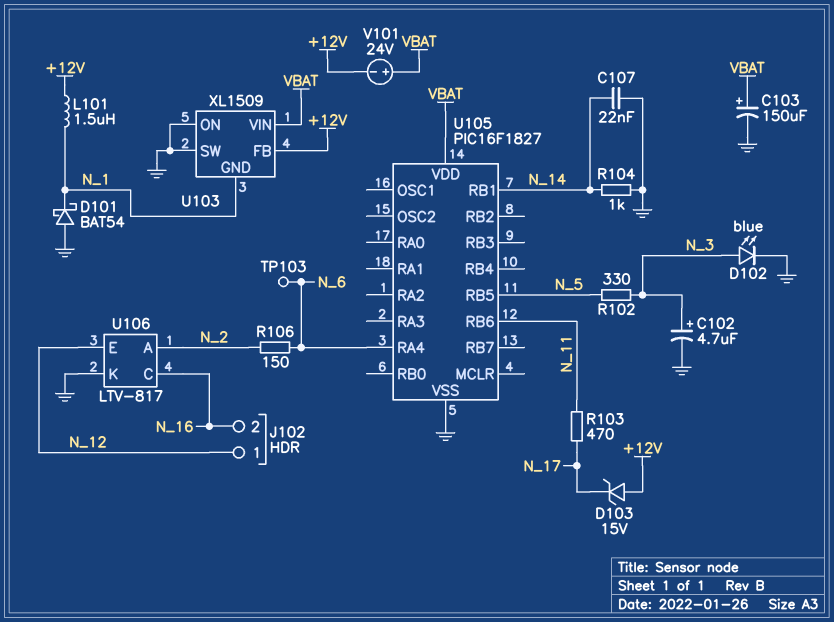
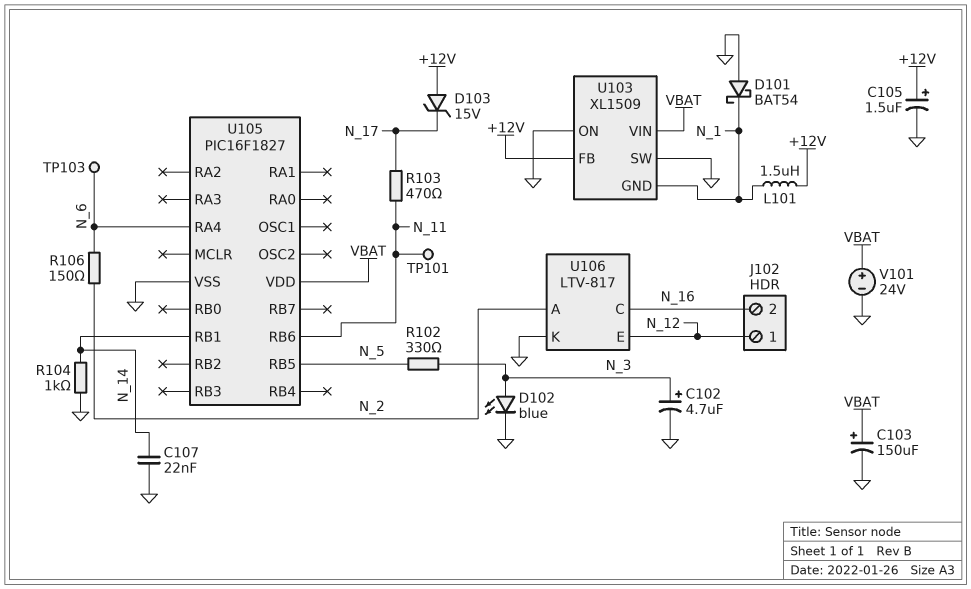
C105: none -> 1.5uF (plus +12V, minus GND)
TP101: none -> test point (N_11)
V101: 24V (plus VBAT, minus +12V) -> 24V (plus VBAT, minus GND)

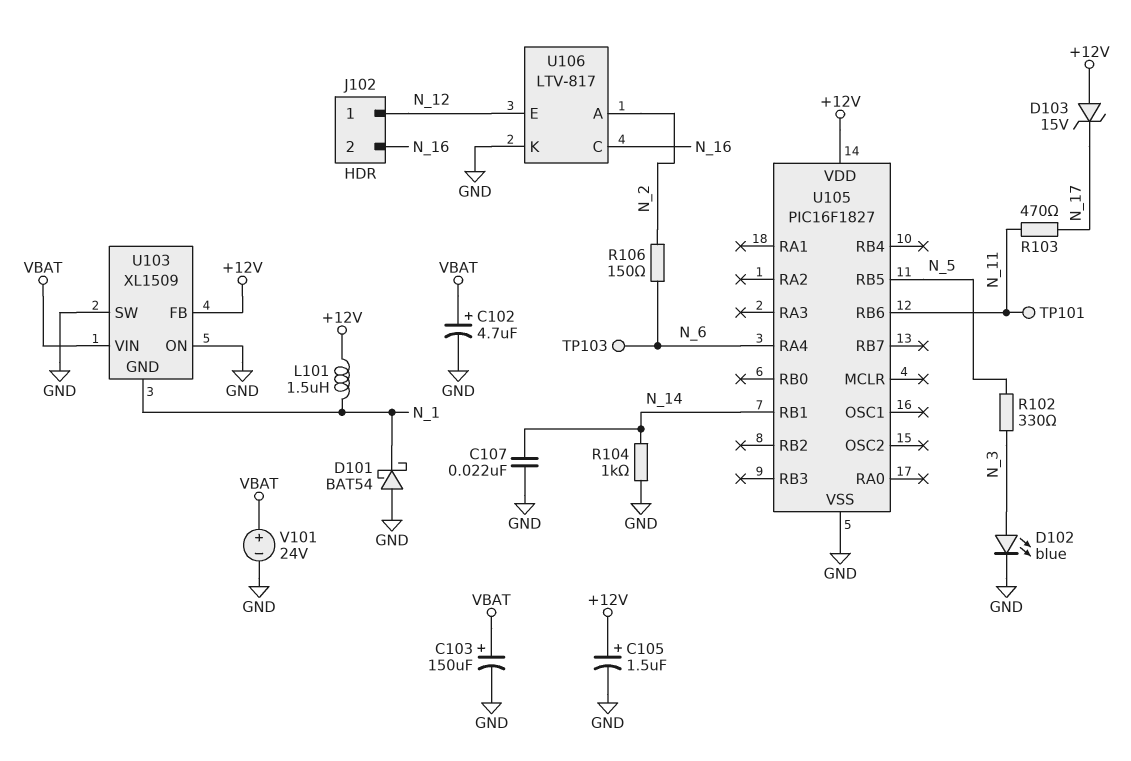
C102: 4.7uF (plus N_3, minus GND) -> 4.7uF (plus VBAT, minus GND)
U105 pin VDD: VBAT -> +12V

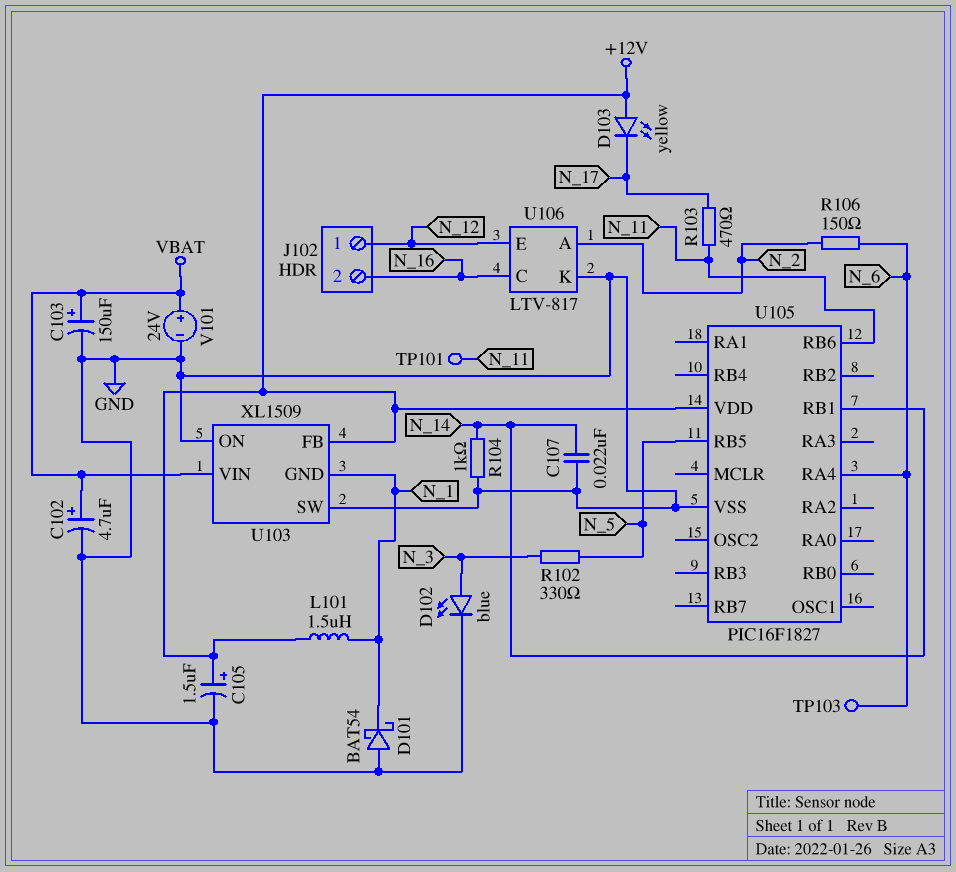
D103: zener 15V (A +12V, K N_17) -> LED yellow (A +12V, K N_17)

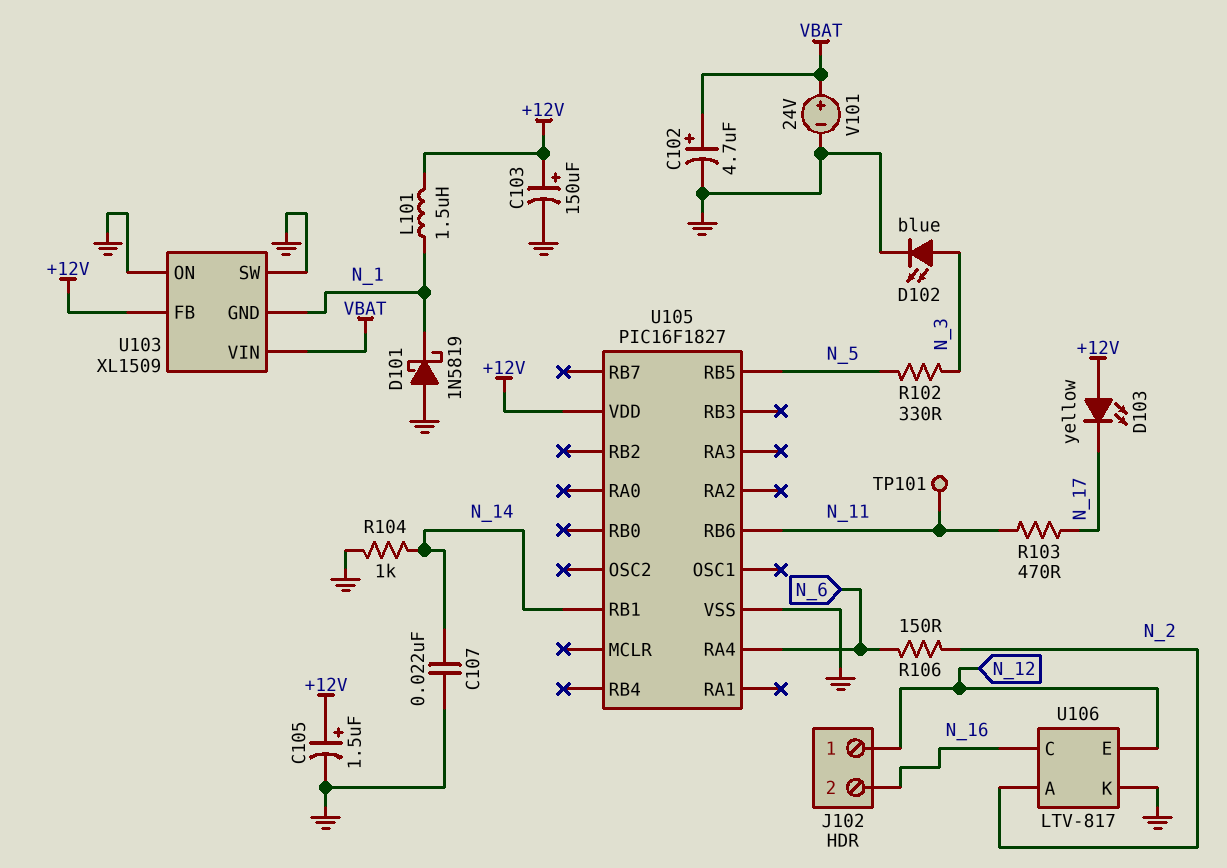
C103: 150uF (plus VBAT, minus GND) -> 150uF (plus +12V, minus GND)
D101: schottky BAT54 (A GND, K N_1) -> schottky 1N5819 (A GND, K N_1)
TP103: test point (N_6) -> none

